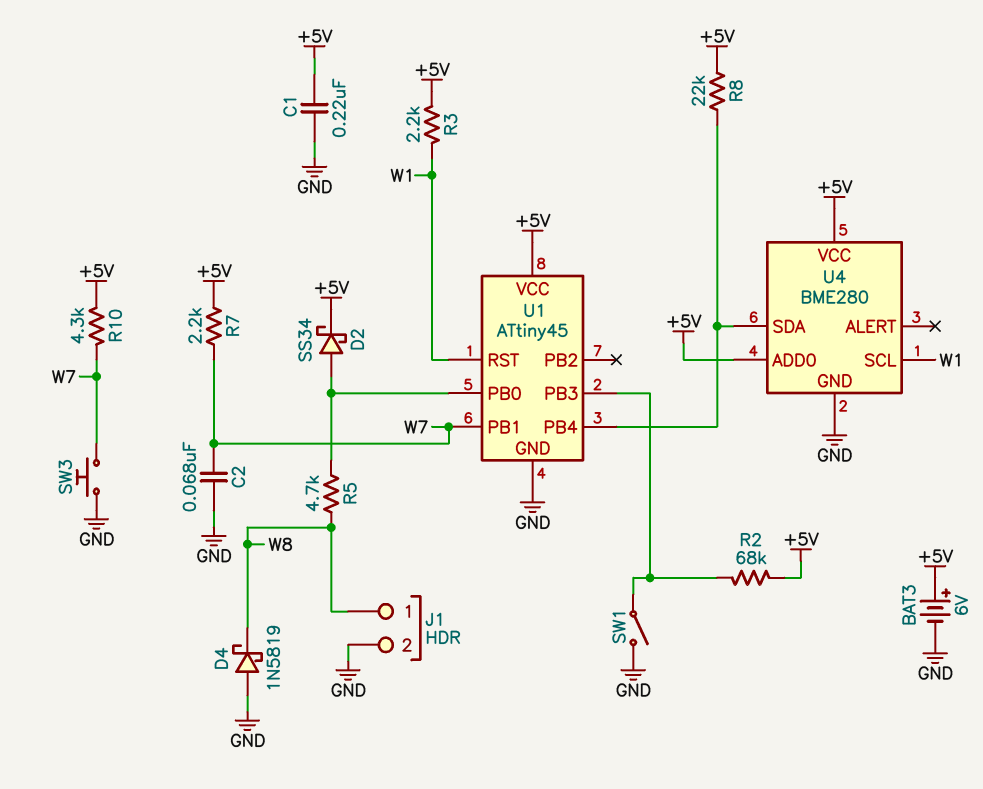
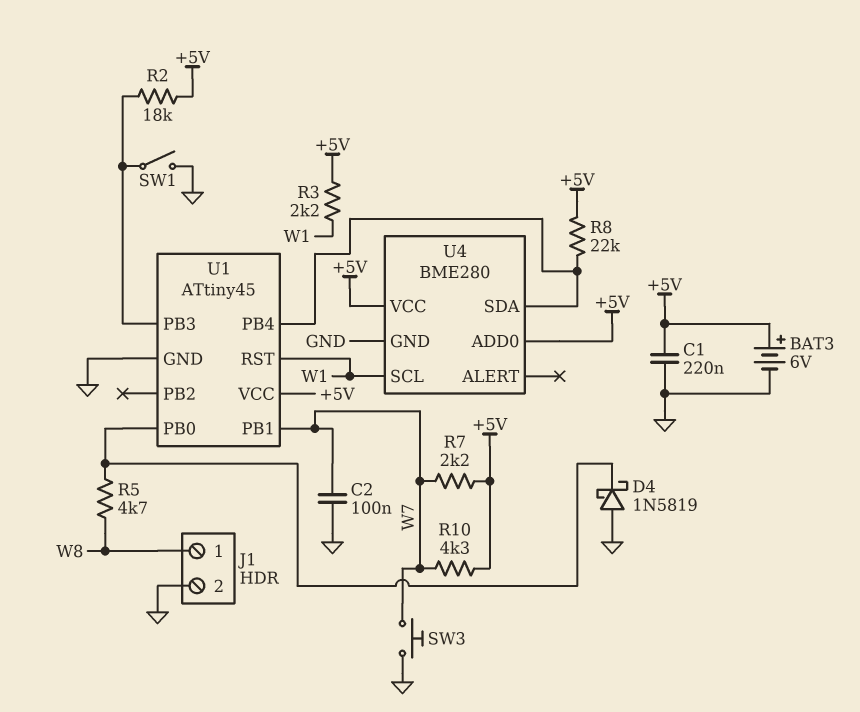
C2: 68nF (GND, W7) -> 100nF (GND, W7)
D2: schottky SS34 (A U1/PB0, K +5V) -> none
D4: schottky 1N5819 (A GND, K W8) -> schottky 1N5819 (A GND, K U1/PB0)
R2: 68k (+5V, U1/PB3) -> 18k (+5V, U1/PB3)

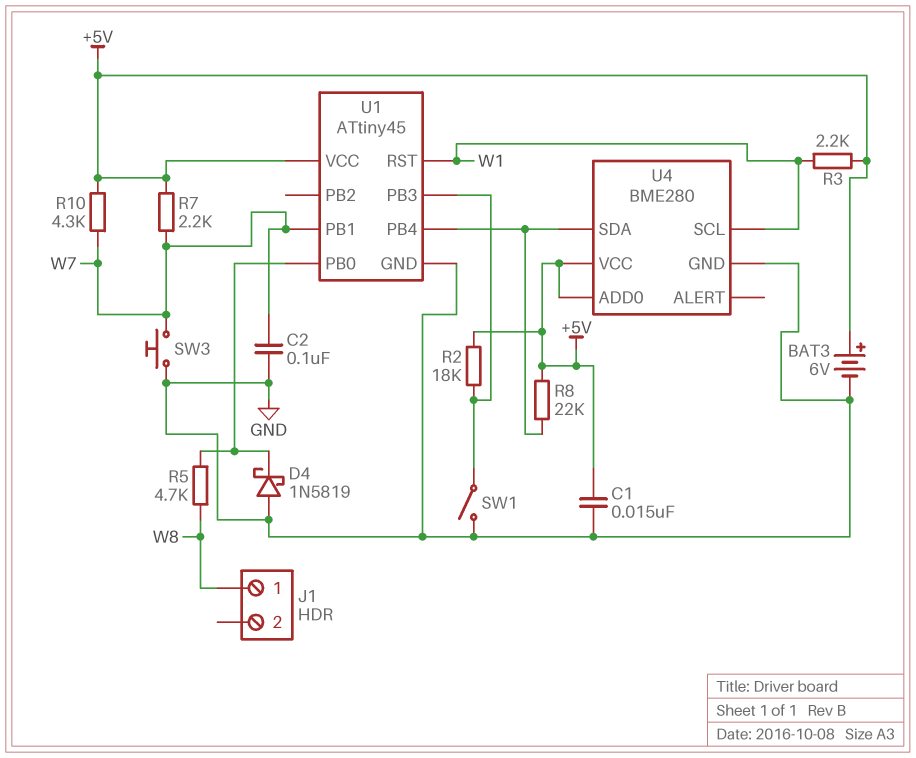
C1: 220nF (+5V, GND) -> 15nF (+5V, GND)
J1 pin 2: GND -> none

